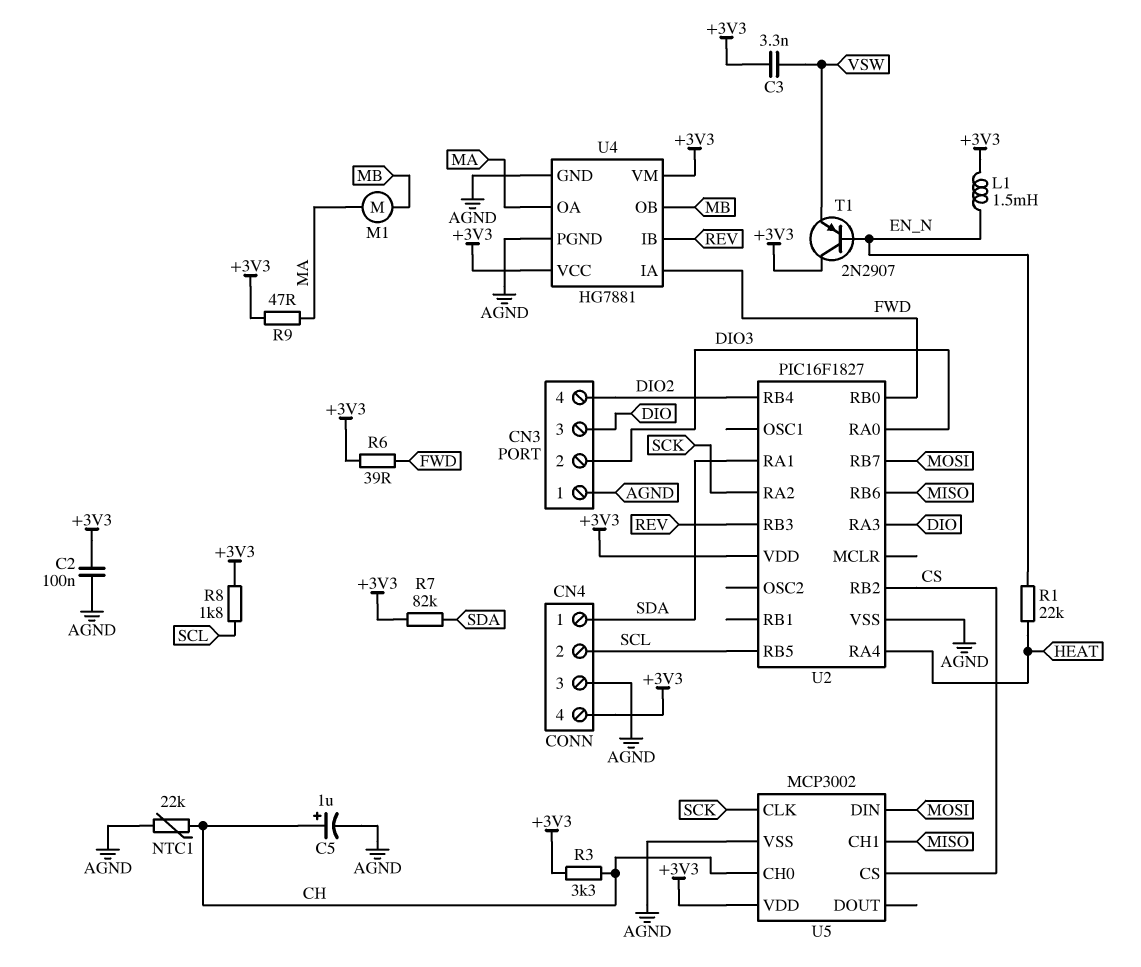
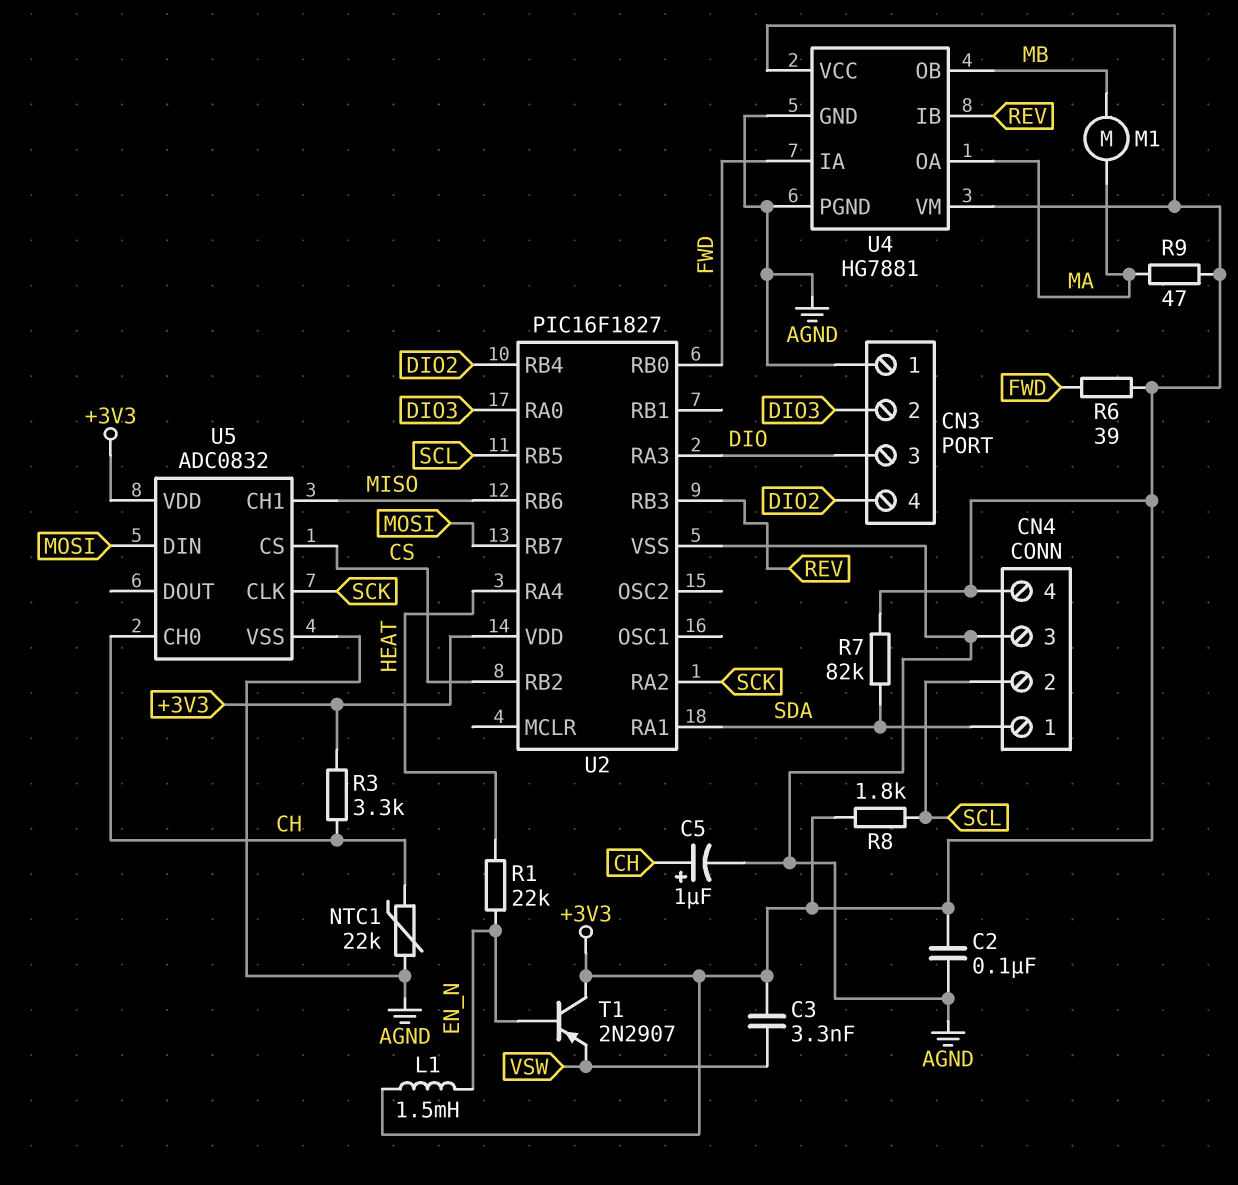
U5: MCP3002 -> ADC0832

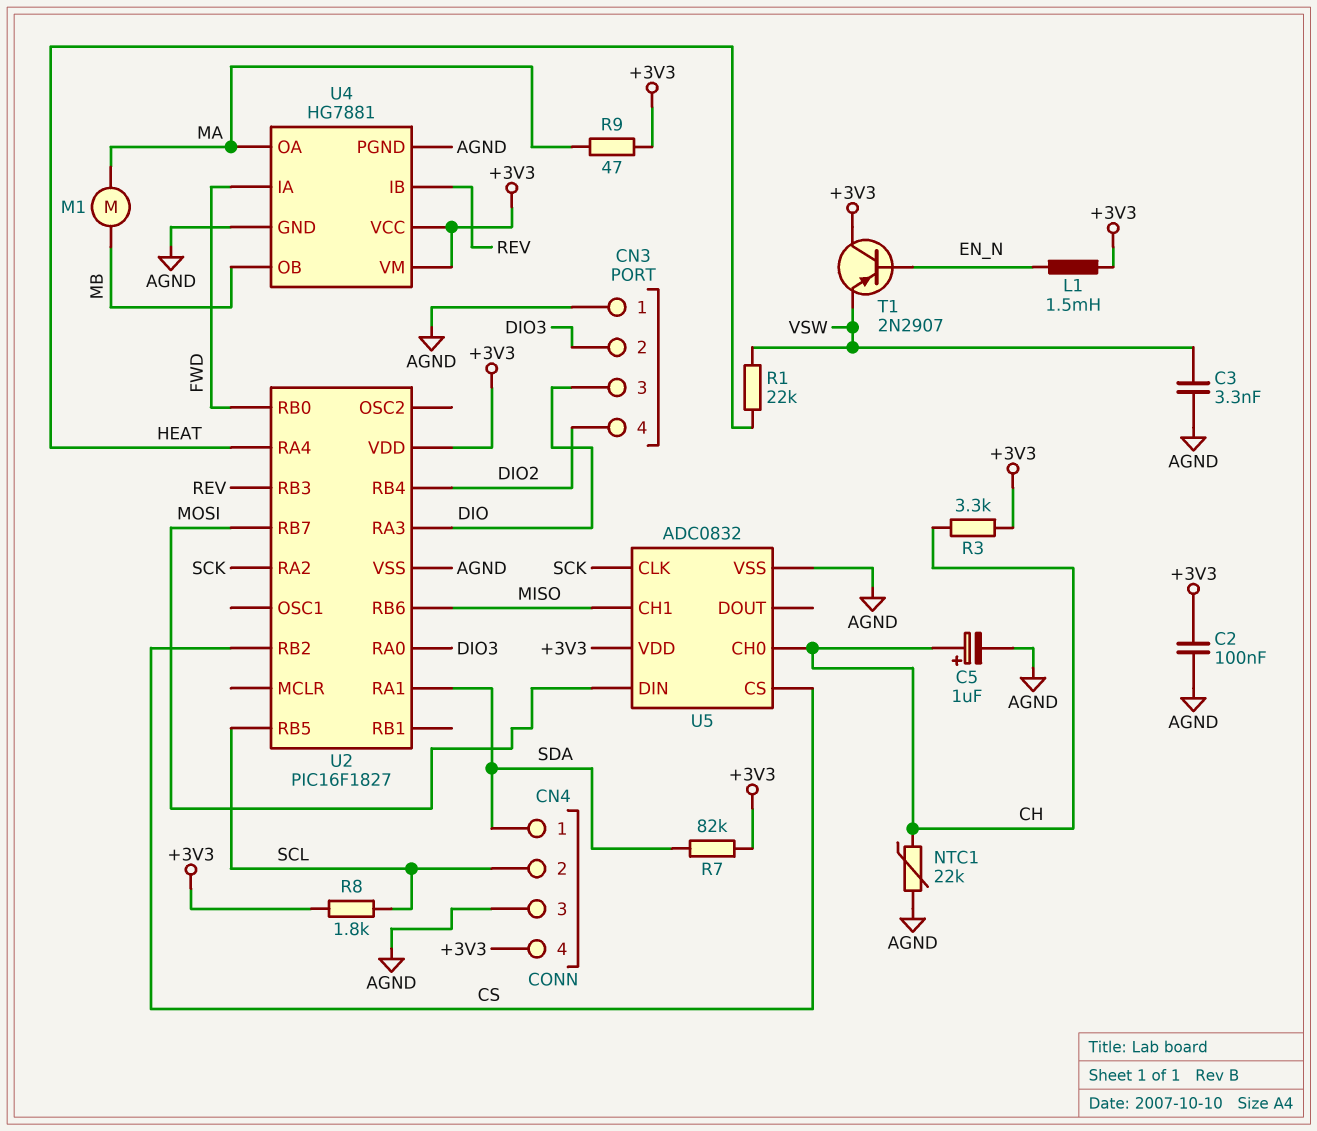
C3: 3.3nF (+3V3, VSW) -> 3.3nF (AGND, VSW)
R1: 22k (EN_N, HEAT) -> 22k (HEAT, VSW)
R6: 39 (+3V3, FWD) -> none

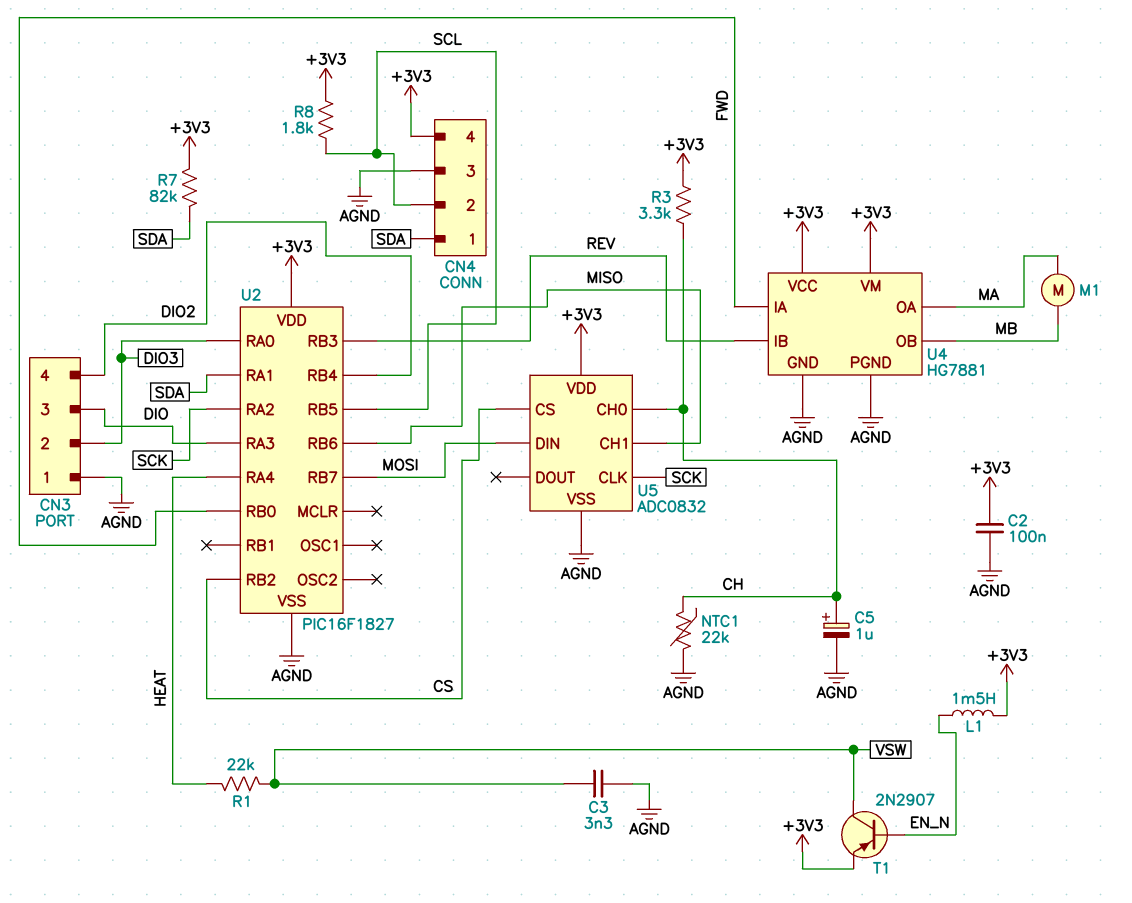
R9: 47 (+3V3, MA) -> none
T1: PNP 2N2907 (B EN_N, C +3V3, E VSW) -> PNP 2N2907 (B EN_N, C VSW, E +3V3)

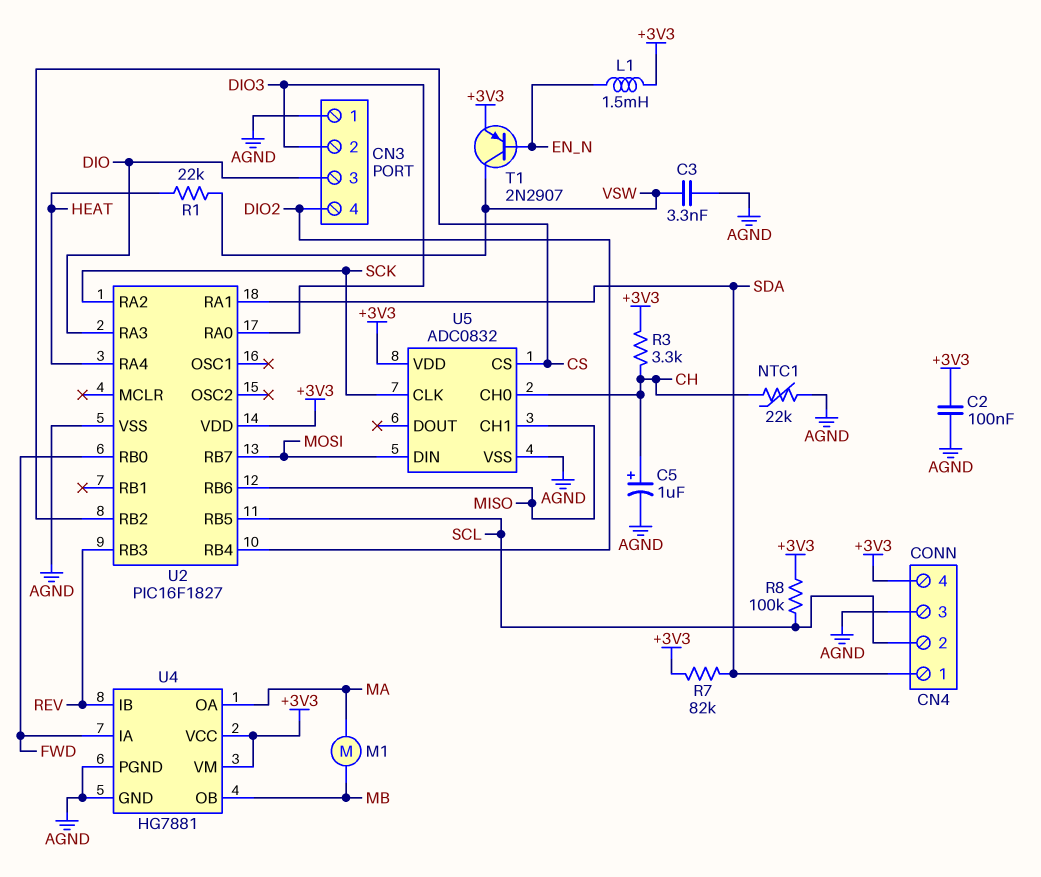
R8: 1.8k (+3V3, SCL) -> 100k (+3V3, SCL)

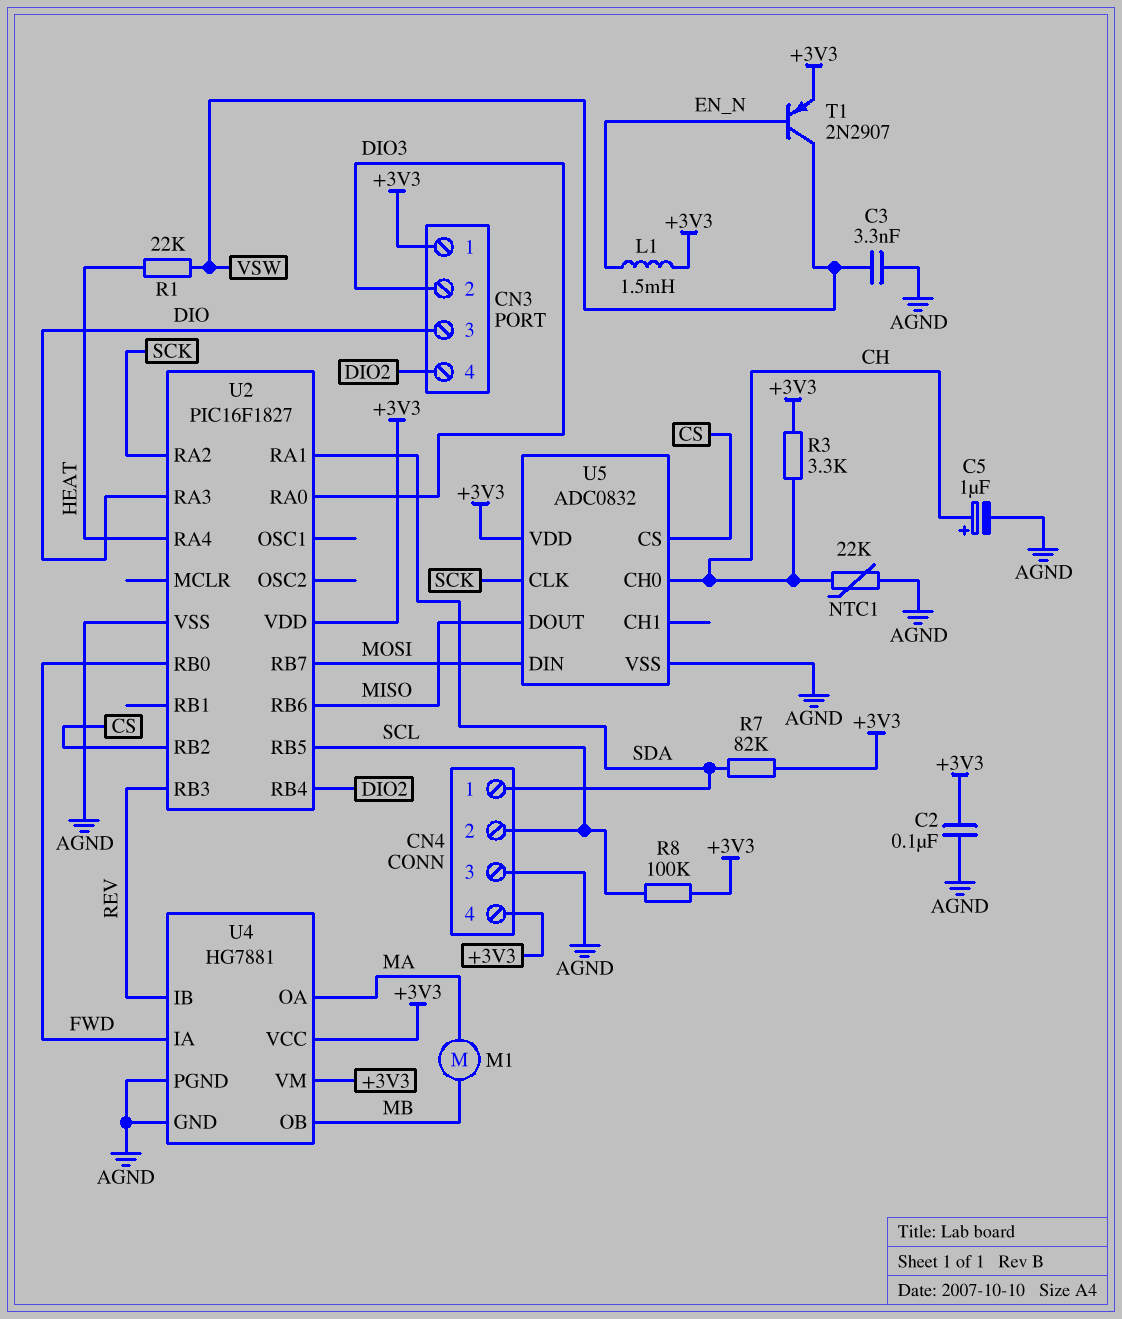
CN3 pin 1: AGND -> +3V3
U5 pin CH1: MISO -> none
U5 pin DOUT: none -> MISO

